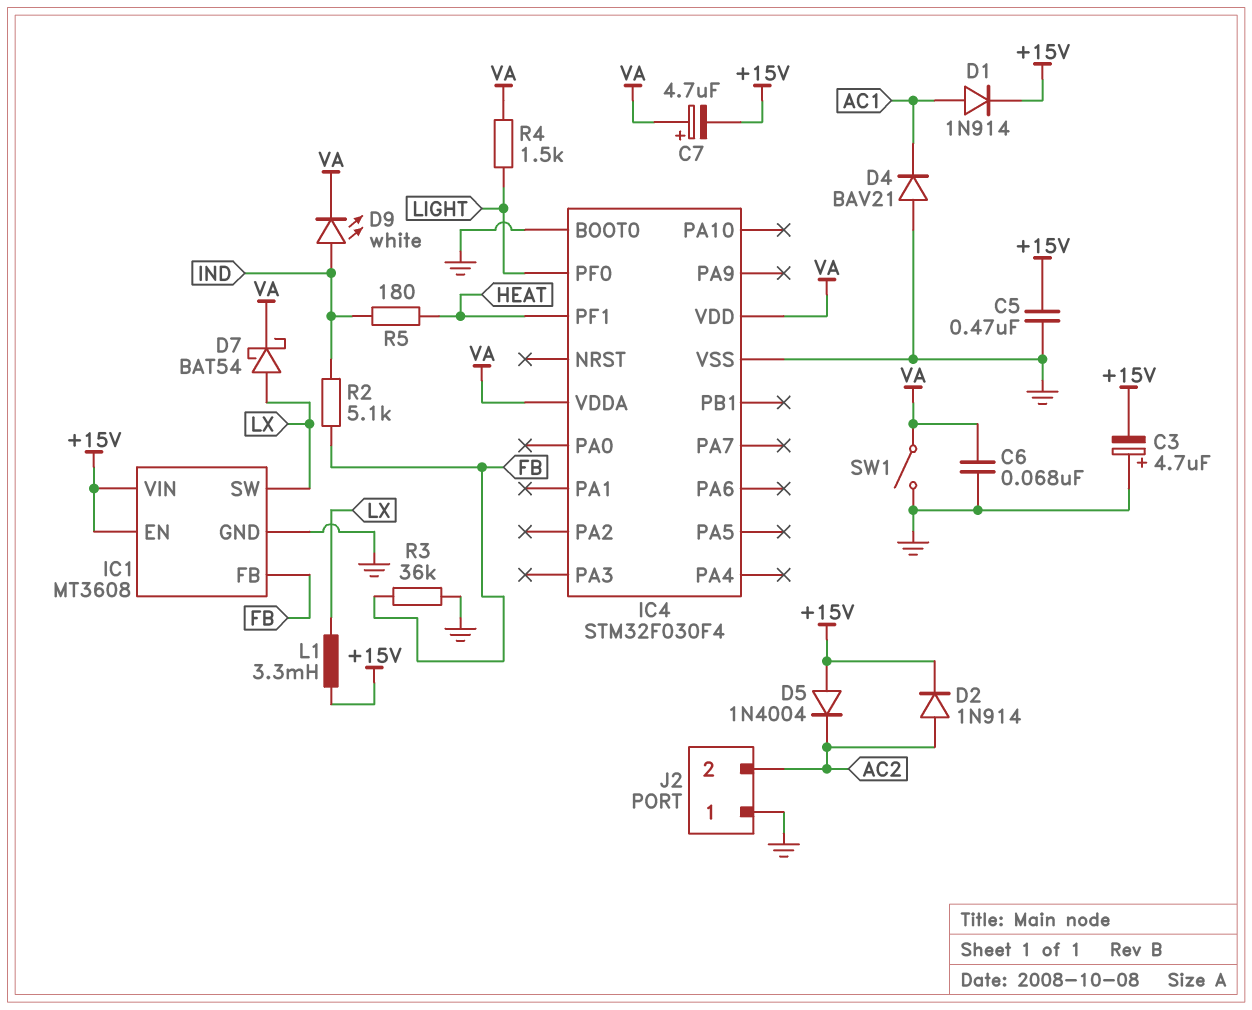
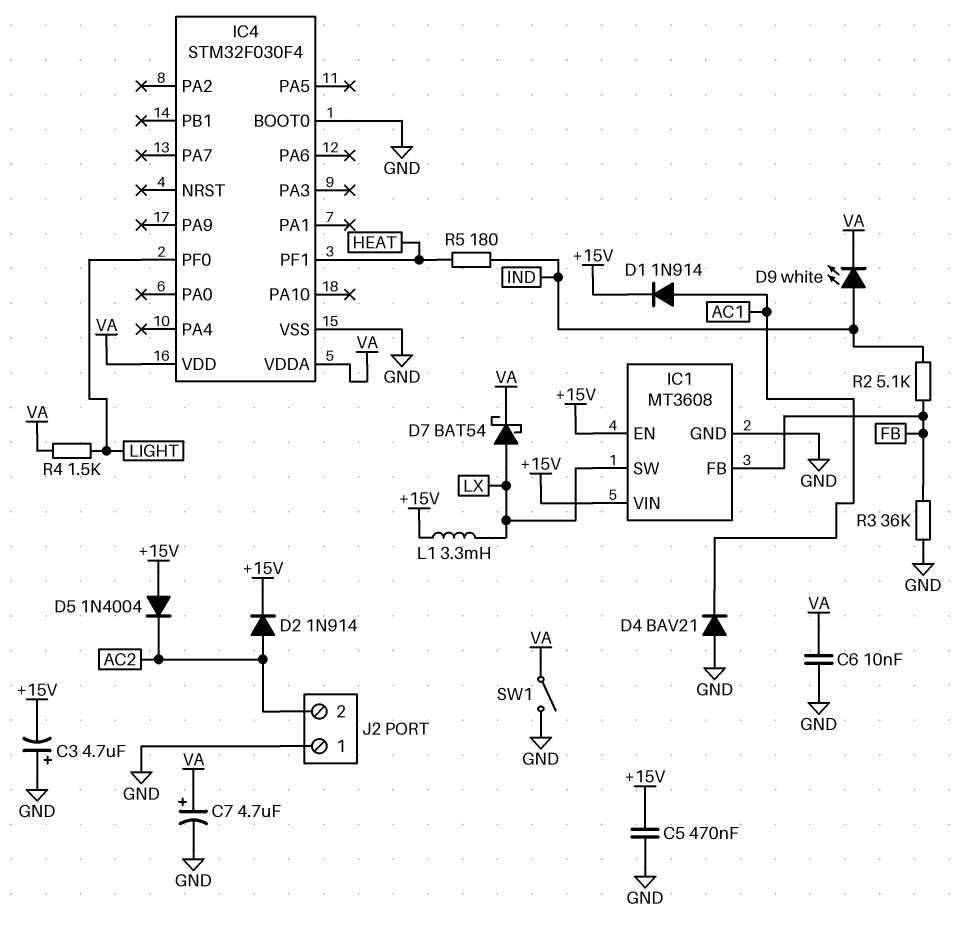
C6: 68nF (GND, VA) -> 10nF (GND, VA)
C7: 4.7uF (plus VA, minus +15V) -> 4.7uF (plus VA, minus GND)

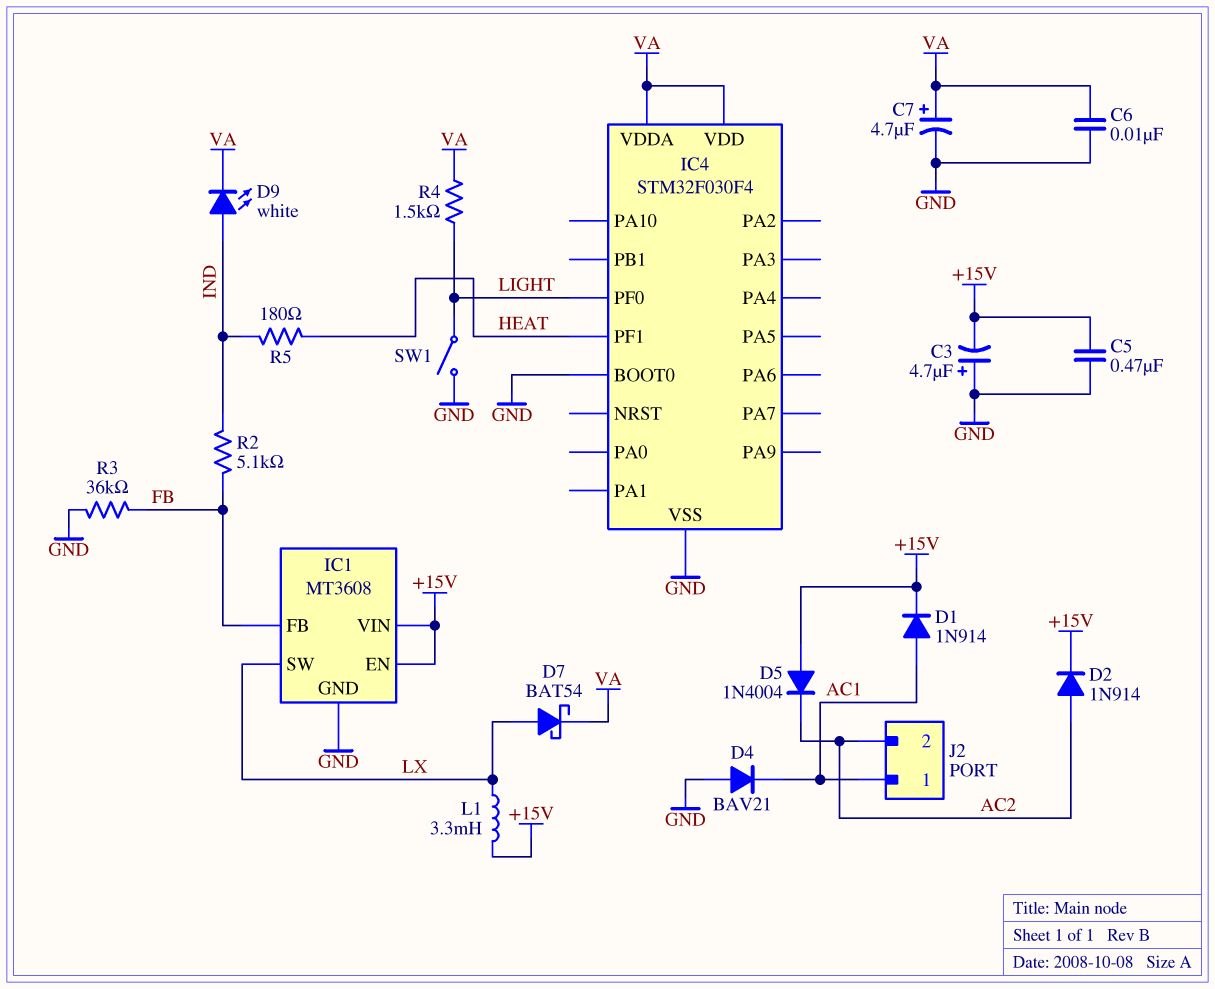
J2 pin 1: GND -> AC1
SW1: switch (GND, VA) -> switch (GND, LIGHT)

